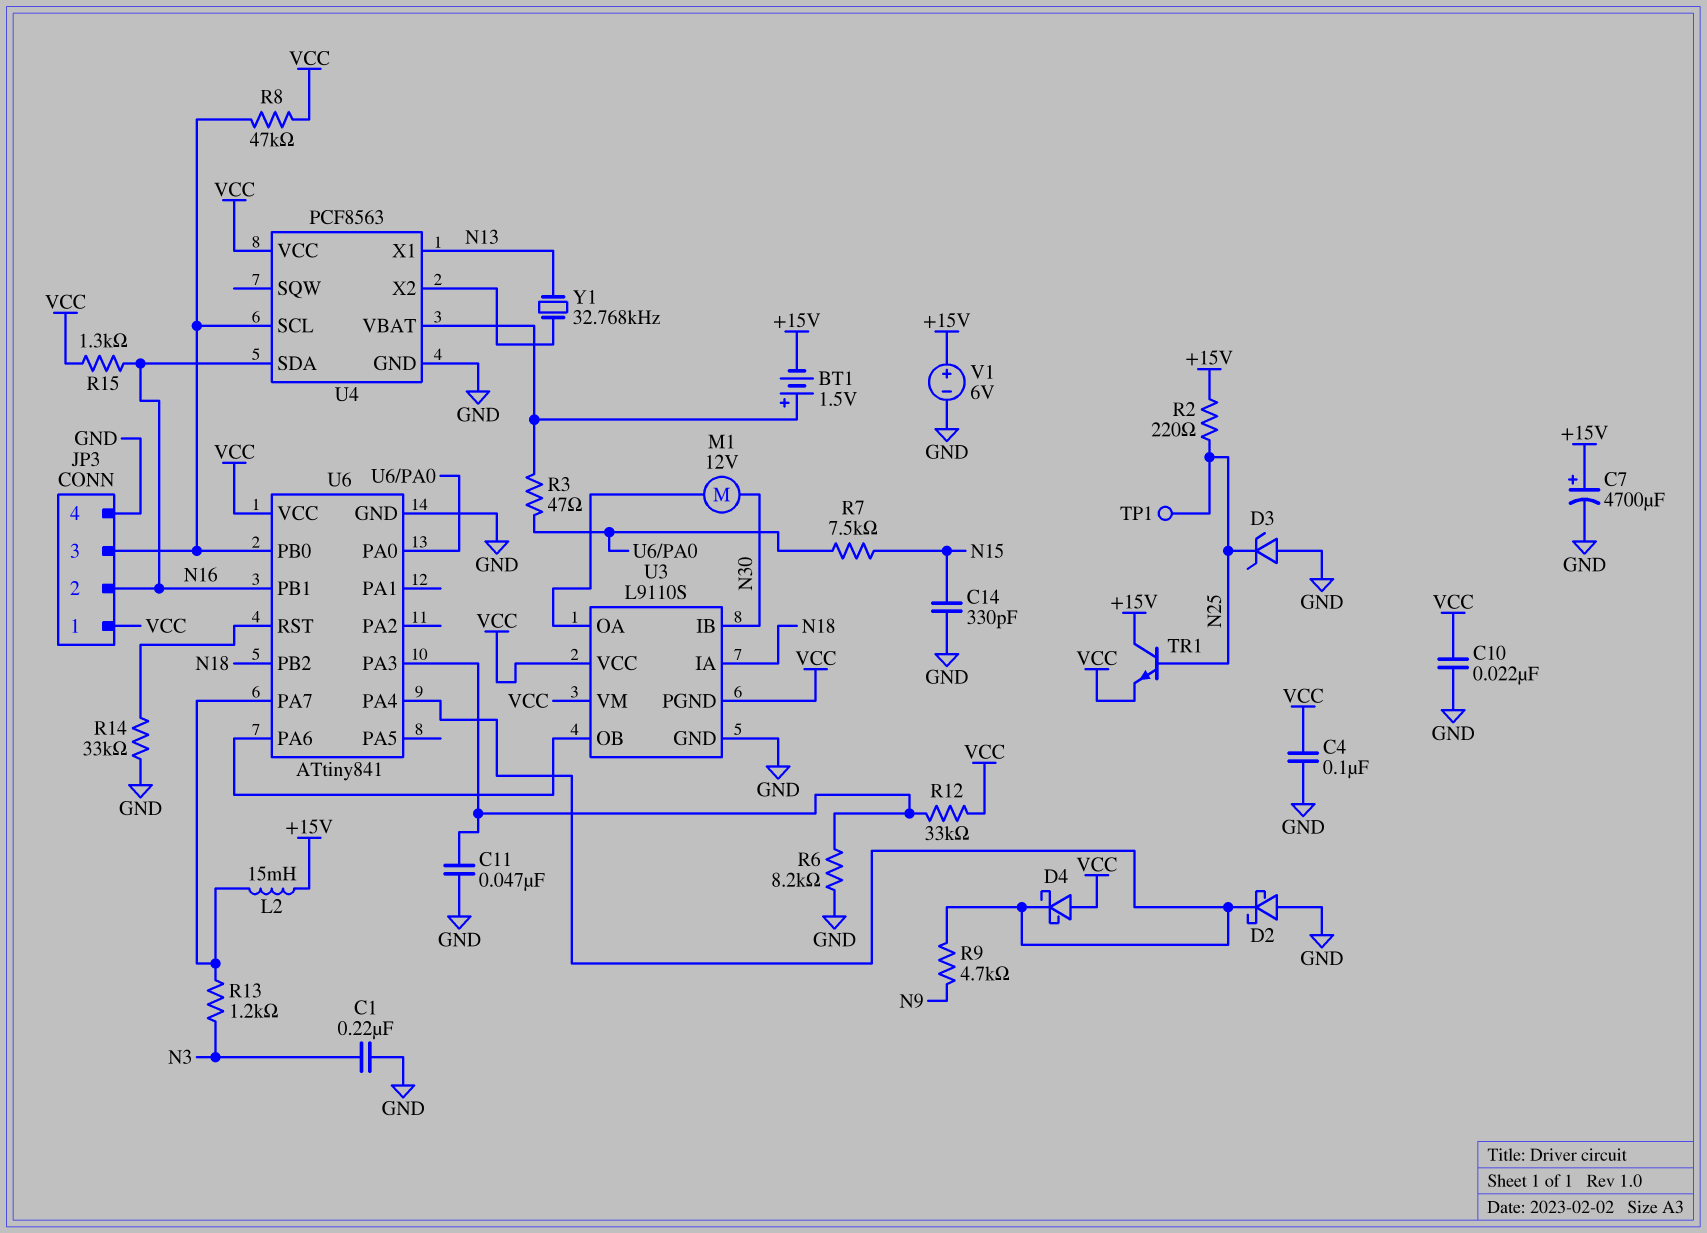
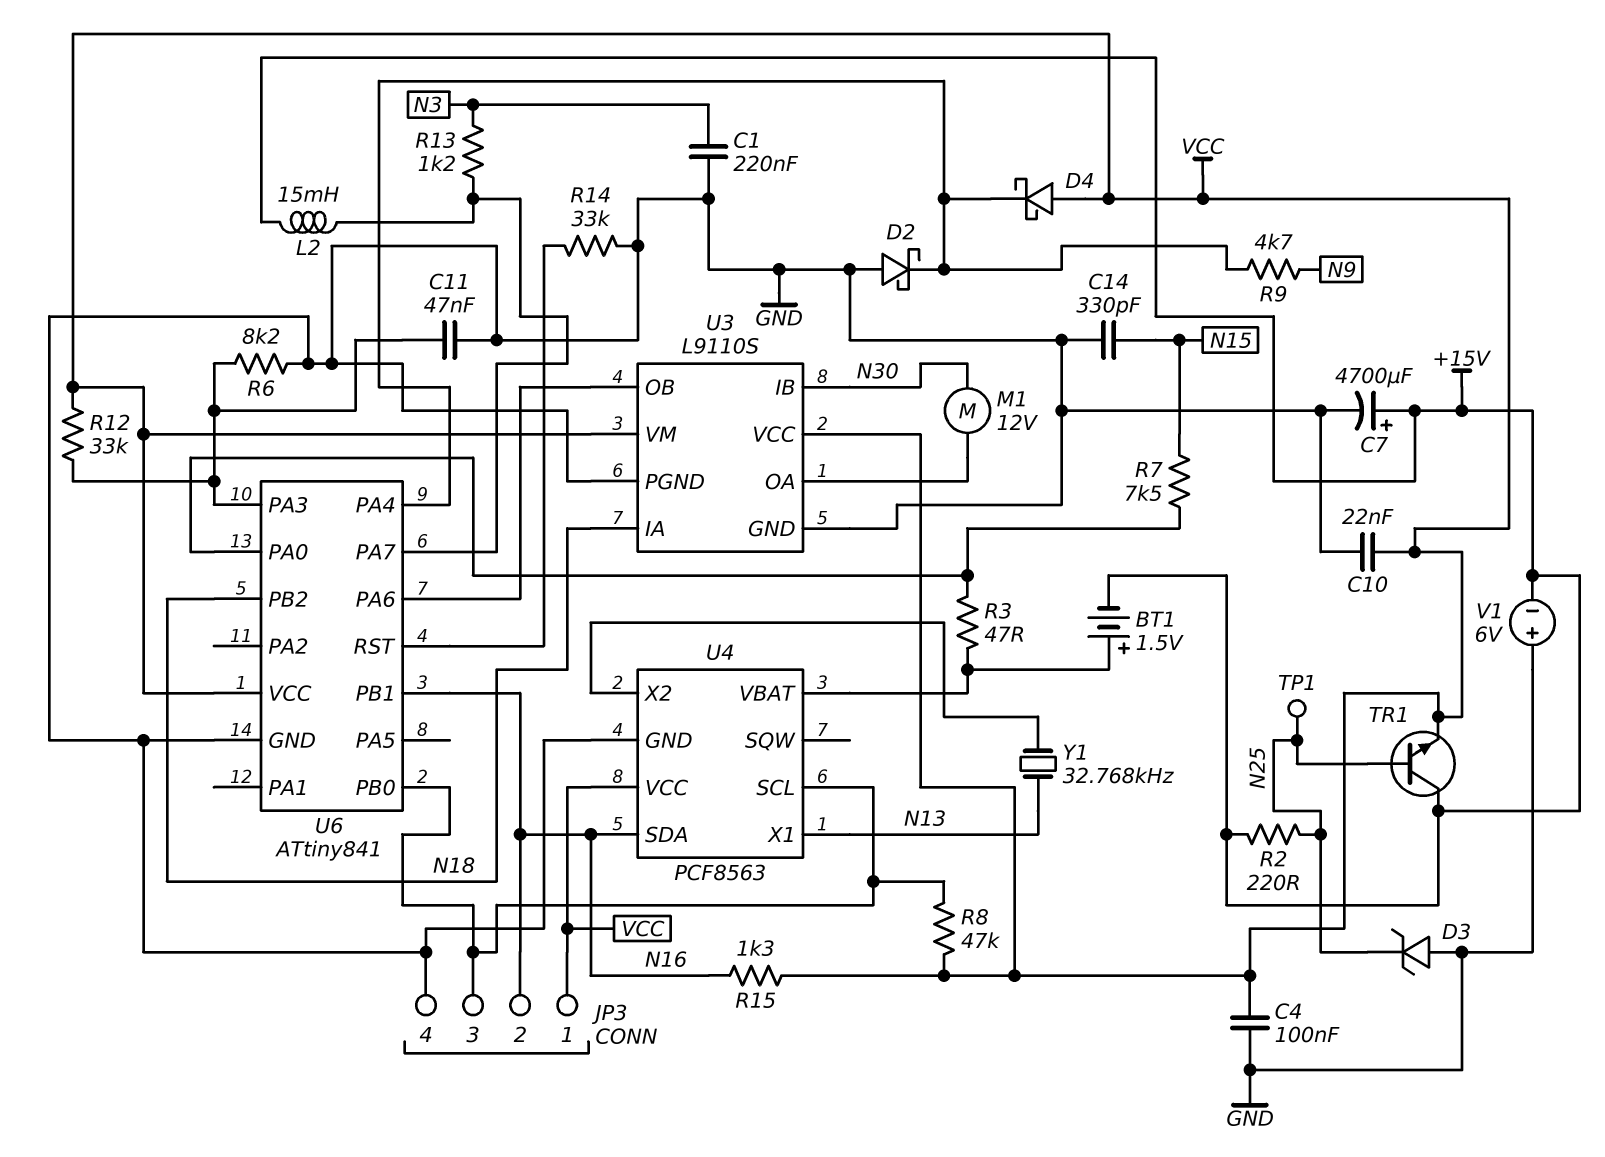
U3 pin PGND: VCC -> GND
V1: 6V (plus +15V, minus GND) -> 6V (plus GND, minus +15V)

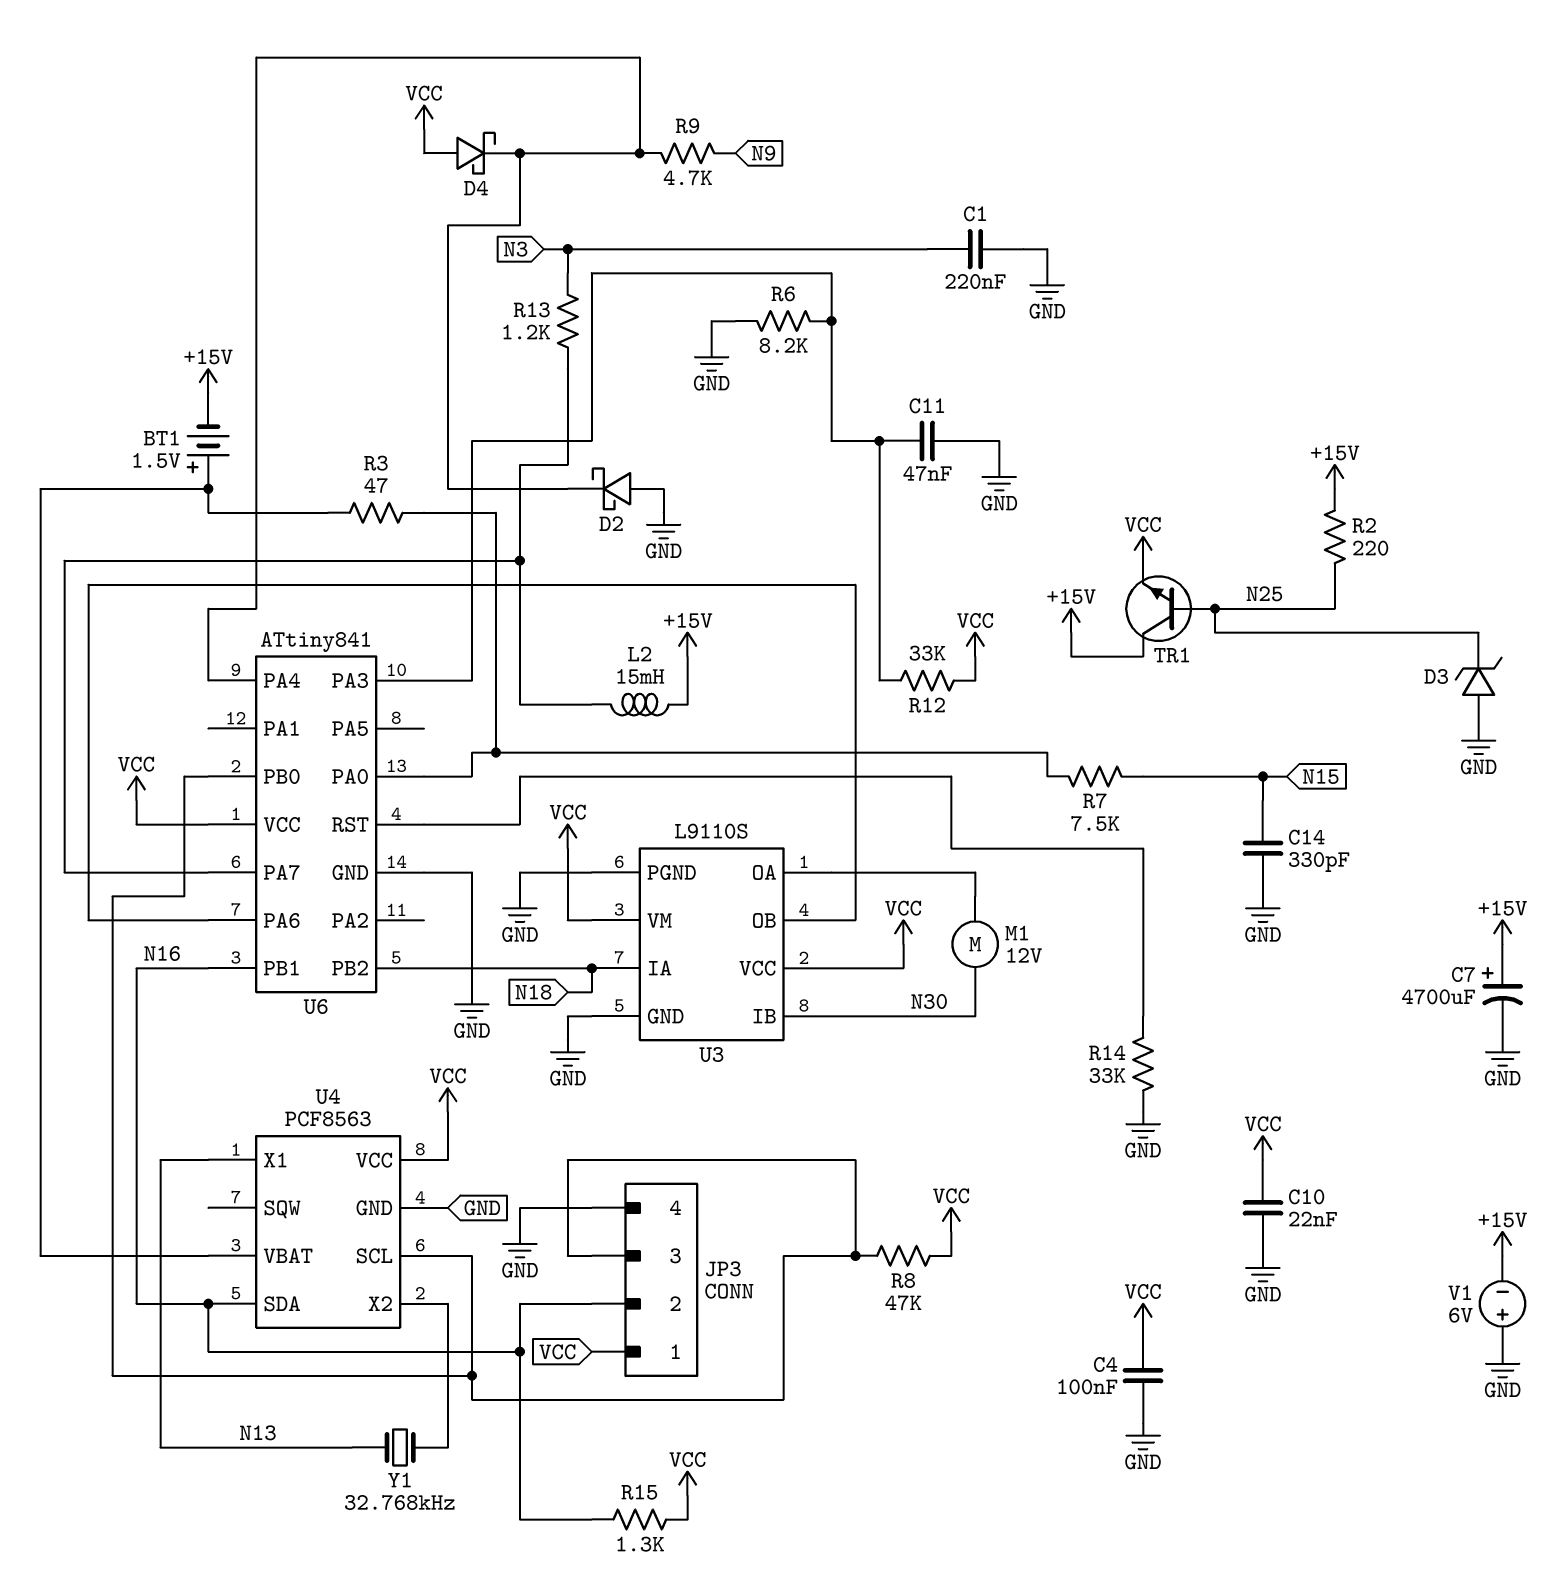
TP1: test point (N25) -> none

